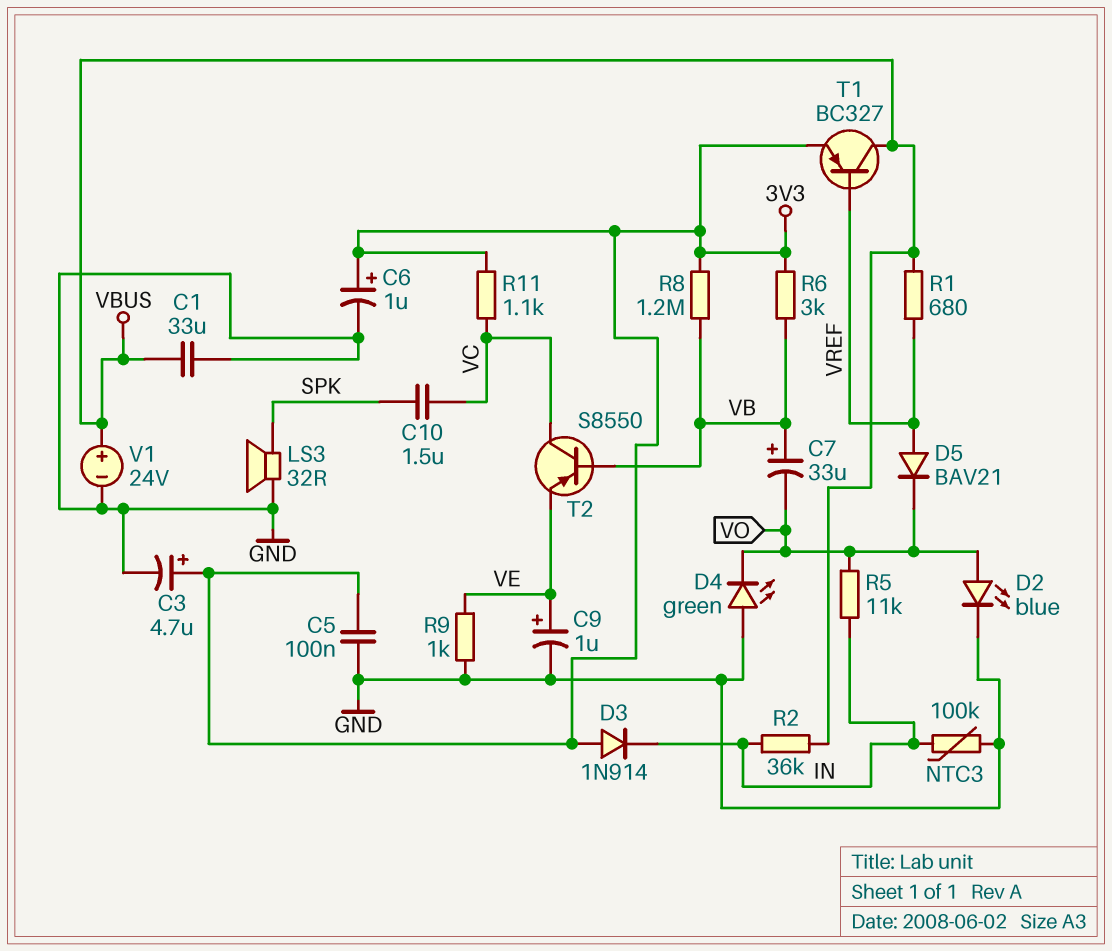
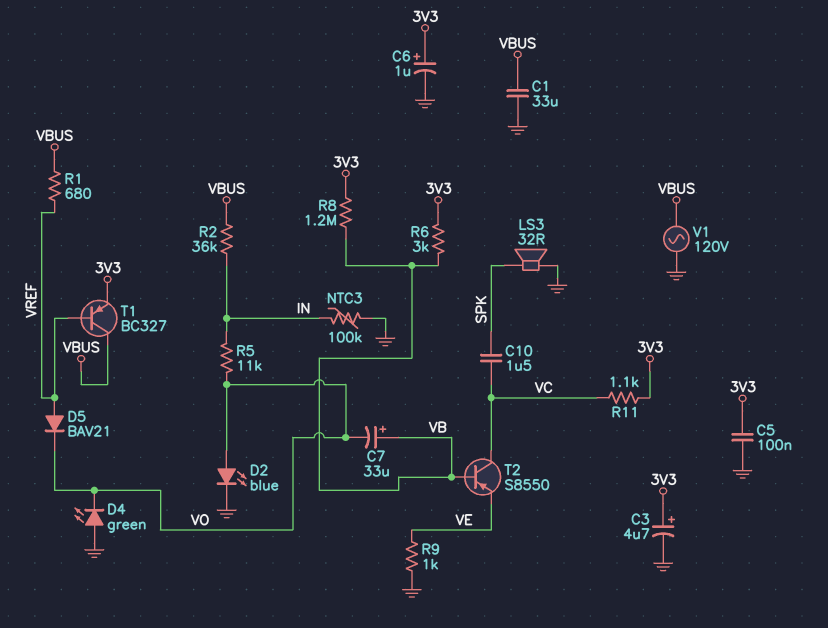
C9: 1uF (plus VE, minus GND) -> none
D3: diode 1N914 (A 3V3, K IN) -> none
V1: 24V (plus VBUS, minus GND) -> AC 120V (GND, VBUS)

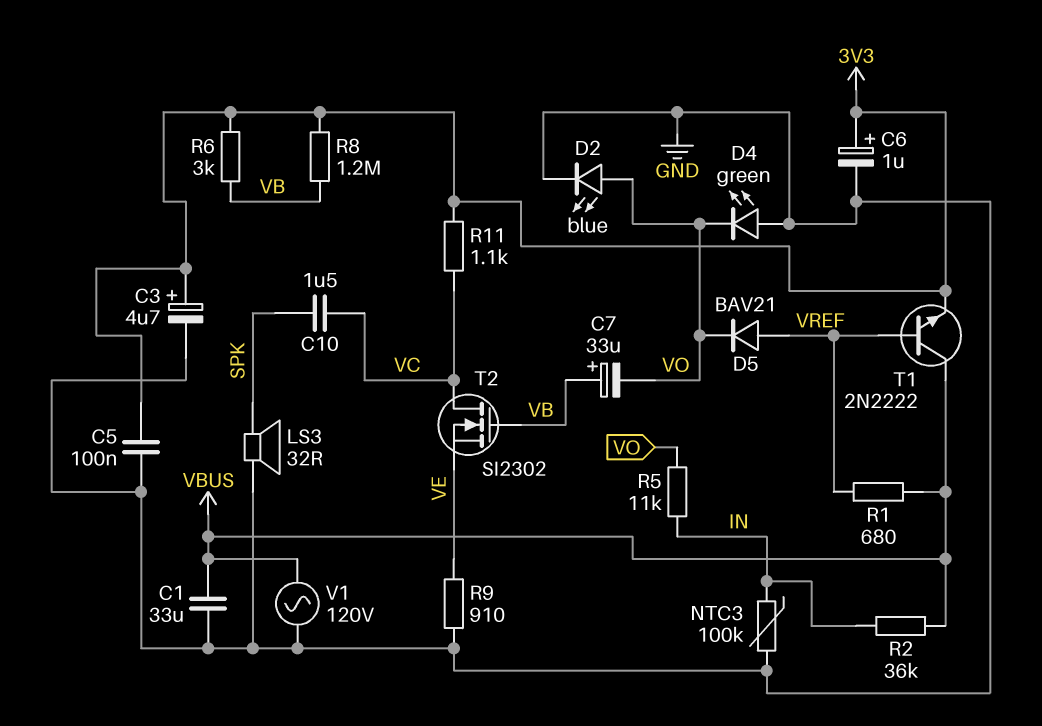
R9: 1k (GND, VE) -> 910 (GND, VE)
T1: PNP BC327 (B VREF, C VBUS, E 3V3) -> NPN 2N2222 (B VREF, C VBUS, E 3V3)
T2: PNP S8550 (B VB, C VC, E VE) -> NMOS SI2302 (G VB, D VC, S VE)

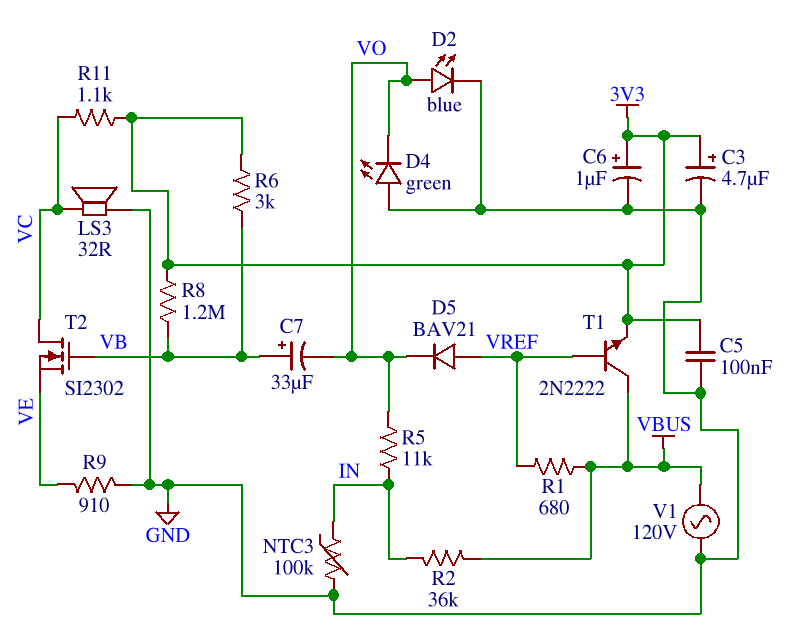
C1: 33uF (GND, VBUS) -> none
C10: 1.5uF (SPK, VC) -> none
LS3: speaker 32R (GND, SPK) -> speaker 32R (GND, VC)

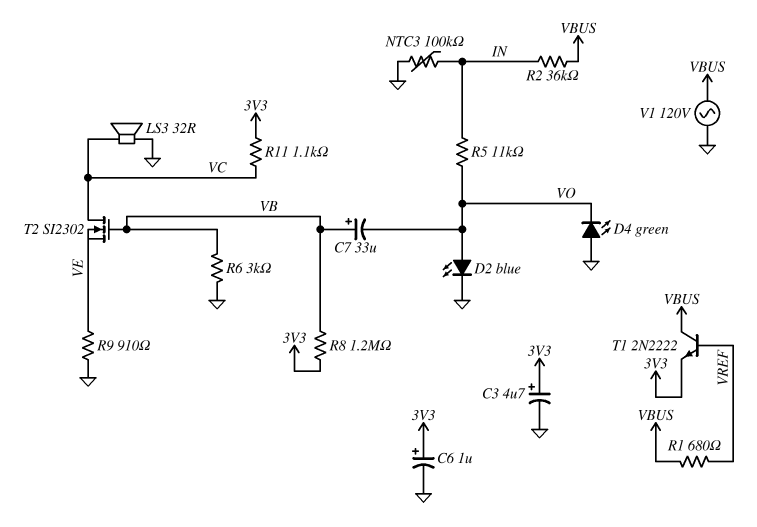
C5: 100nF (3V3, GND) -> none
D5: diode BAV21 (A VREF, K VO) -> none
R6: 3k (3V3, VB) -> 3k (GND, VB)

